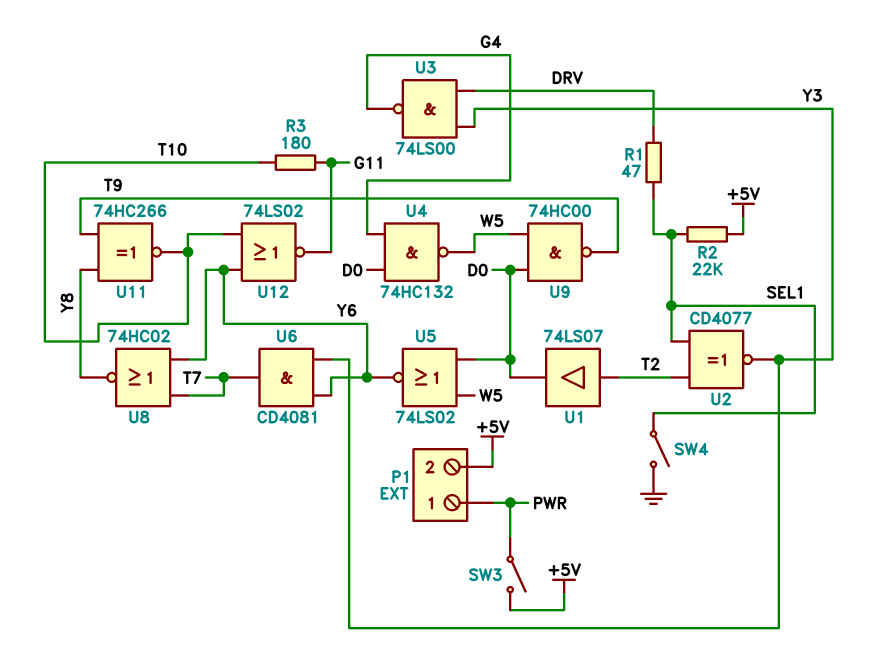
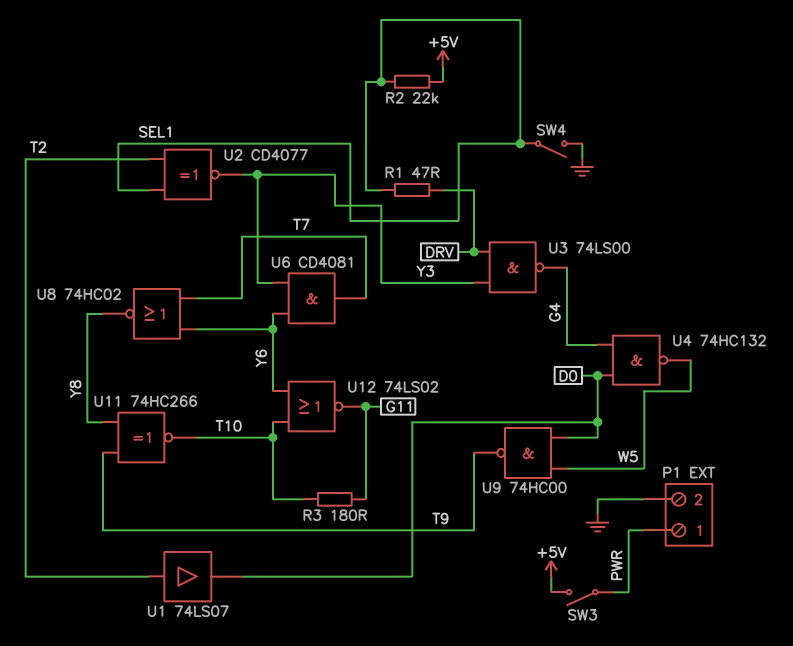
P1 pin 2: +5V -> GND
U5: NOR 74LS02 (in D0, in W5, out Y6) -> none

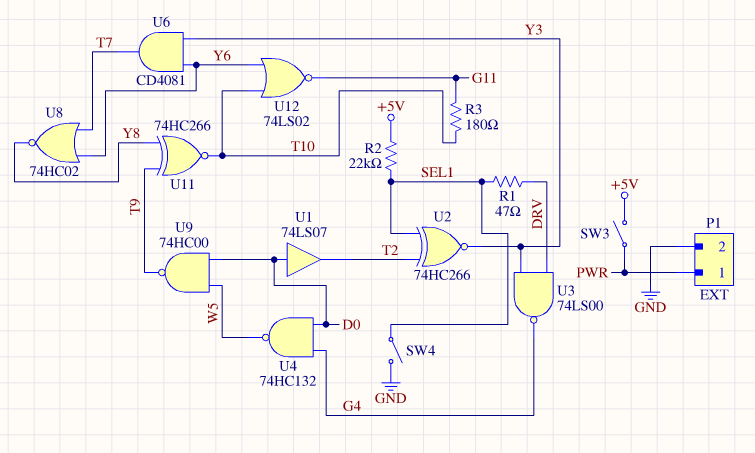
U1: buffer 74LS07 (in T2, out D0) -> buffer 74LS07 (in D0, out T2)
U2: XNOR CD4077 (in SEL1, in T2, out Y3) -> XNOR 74HC266 (in SEL1, in T2, out Y3)

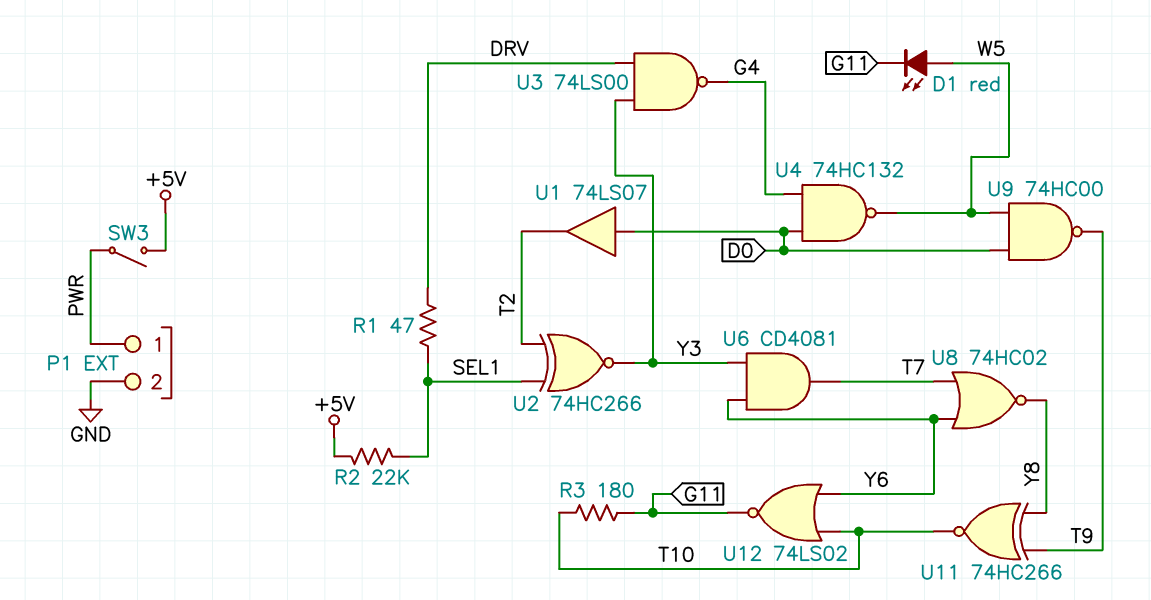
D1: none -> LED red (A W5, K G11)
SW4: switch (GND, SEL1) -> none

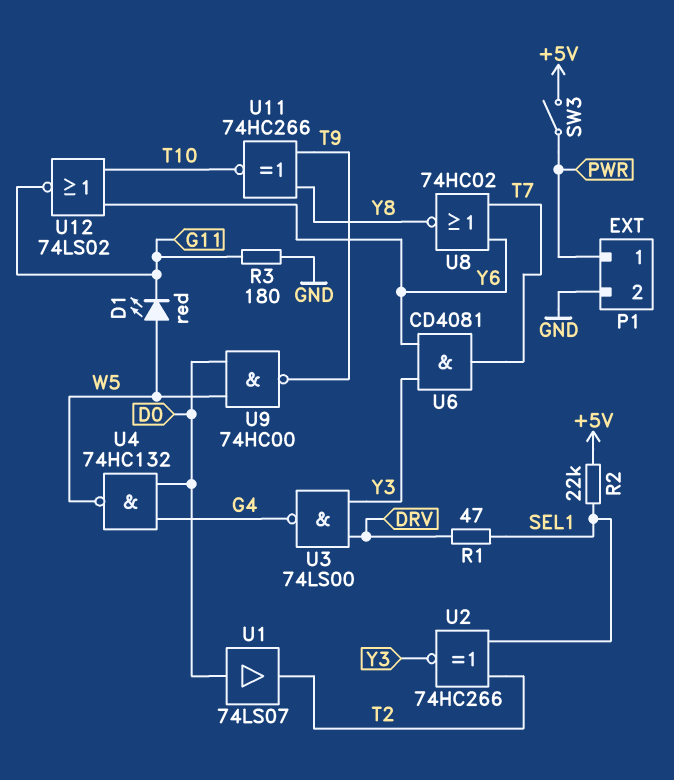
R3: 180 (G11, T10) -> 180 (G11, GND)

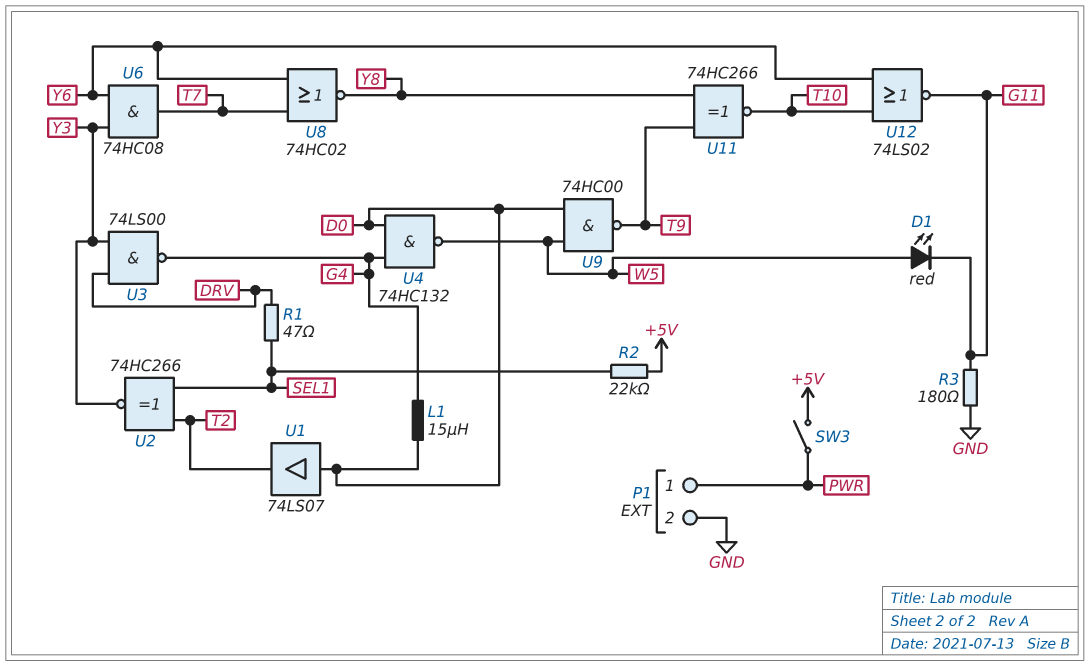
L1: none -> 15uH (D0, G4)
U6: AND CD4081 (in Y3, in Y6, out T7) -> AND 74HC08 (in Y3, in Y6, out T7)

